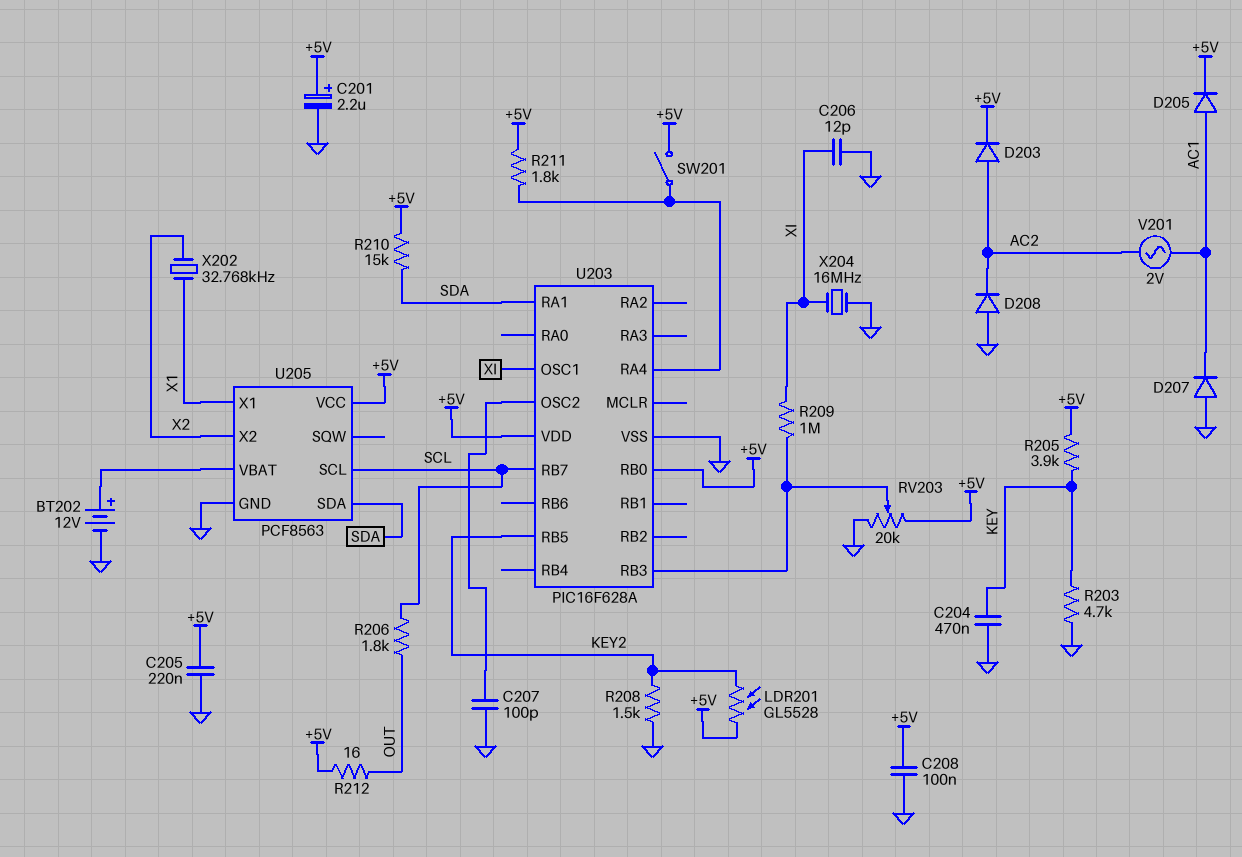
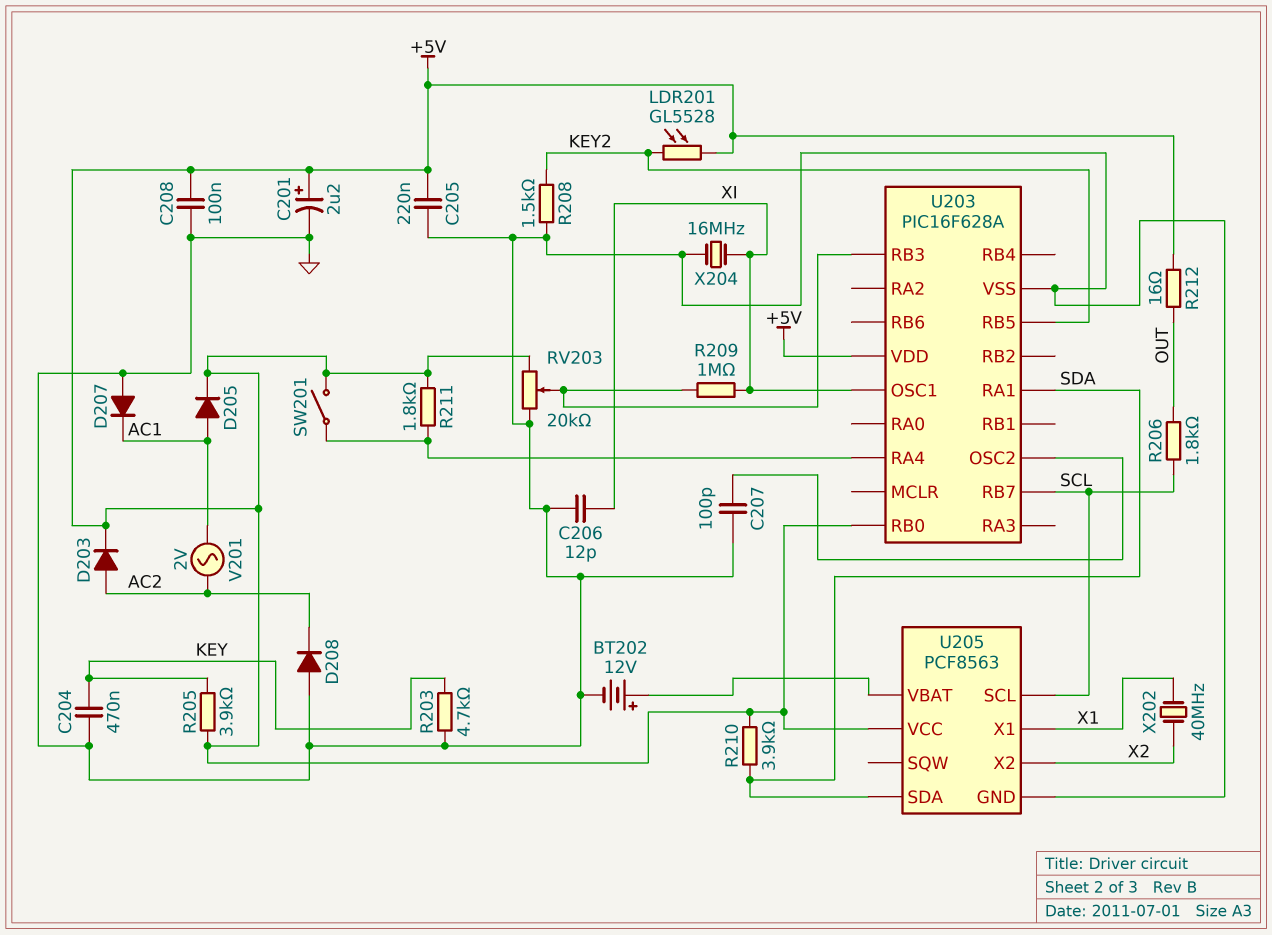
R210: 15k (+5V, SDA) -> 3.9k (+5V, SDA)
X202: 32.768kHz (X1, X2) -> 40MHz (X1, X2)

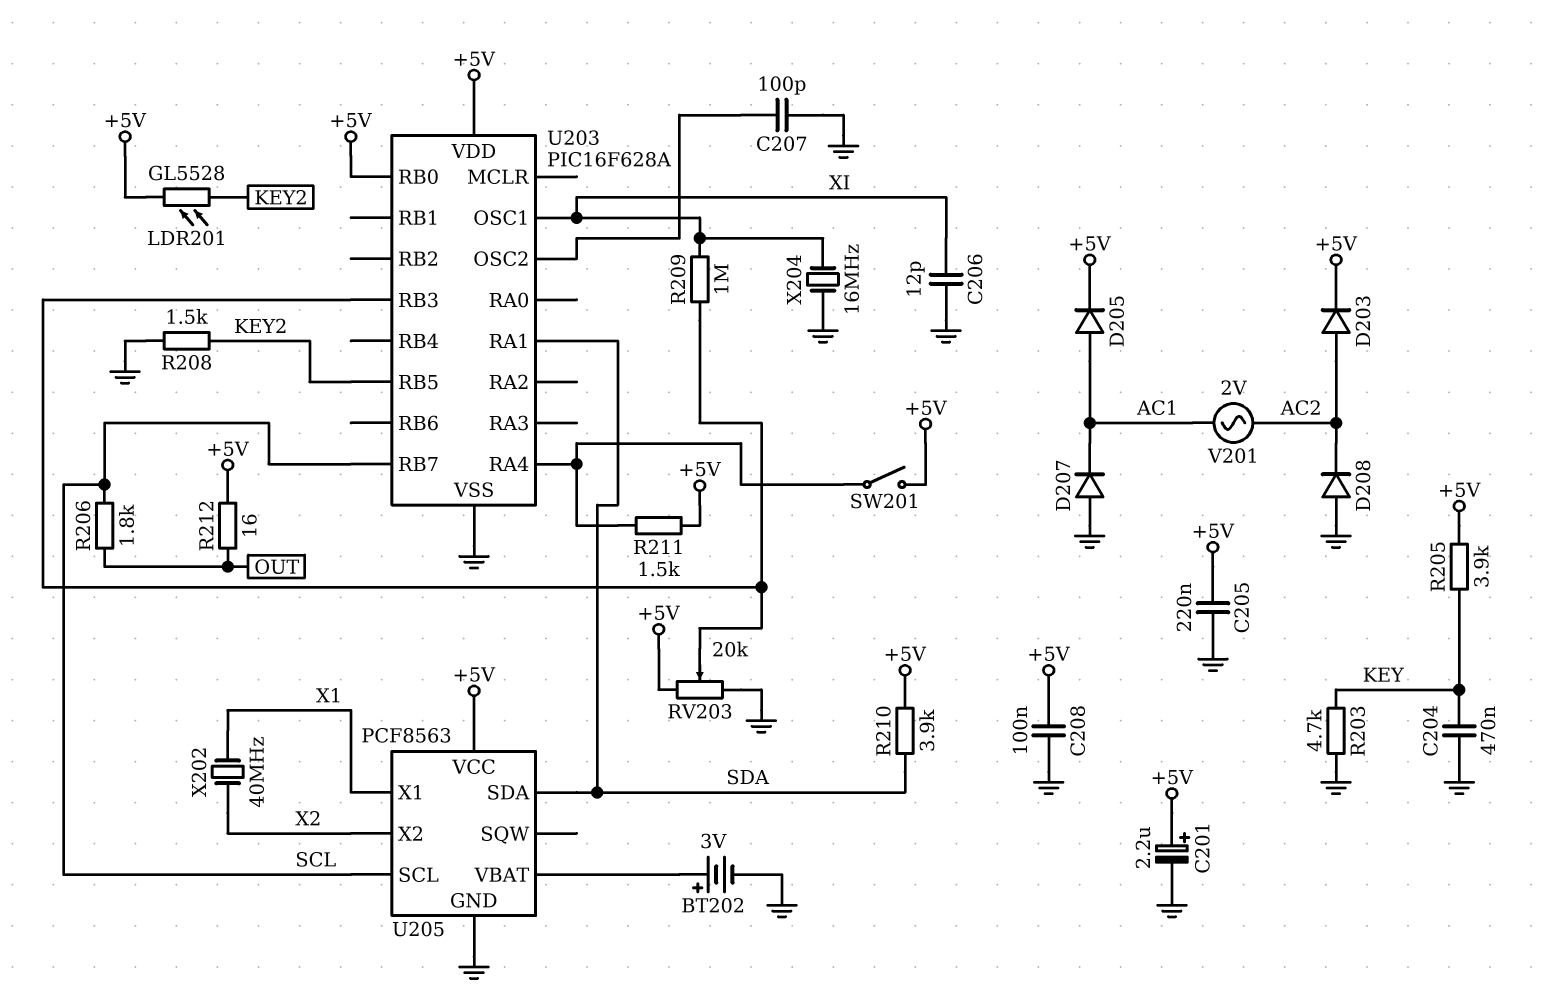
BT202: 12V (plus U205/VBAT, minus GND) -> 3V (plus U205/VBAT, minus GND)
R211: 1.8k (+5V, U203/RA4) -> 1.5k (+5V, U203/RA4)

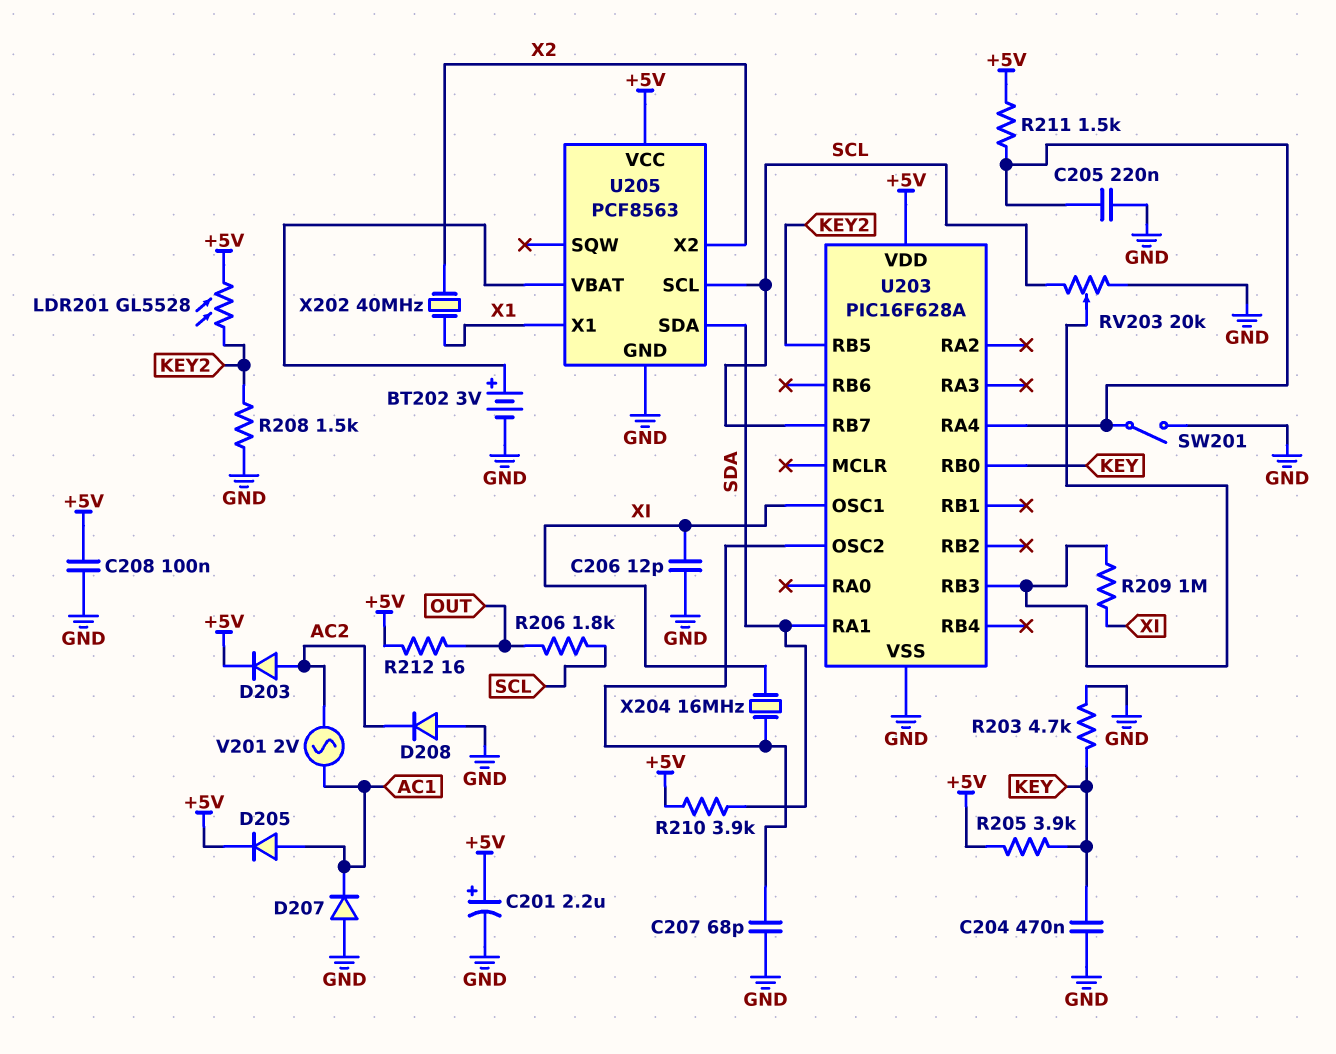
C205: 220nF (+5V, GND) -> 220nF (GND, U203/RA4)
C207: 100pF (GND, U203/OSC2) -> 68pF (GND, U203/OSC2)
RV203: 20k (+5V, GND, wiper U203/RB3) -> 20k (GND, SCL, wiper U203/RB3)
SW201: switch (+5V, U203/RA4) -> switch (GND, U203/RA4)
U203 pin RB0: +5V -> KEY
X204: 16MHz (GND, XI) -> 16MHz (U203/OSC2, XI)

